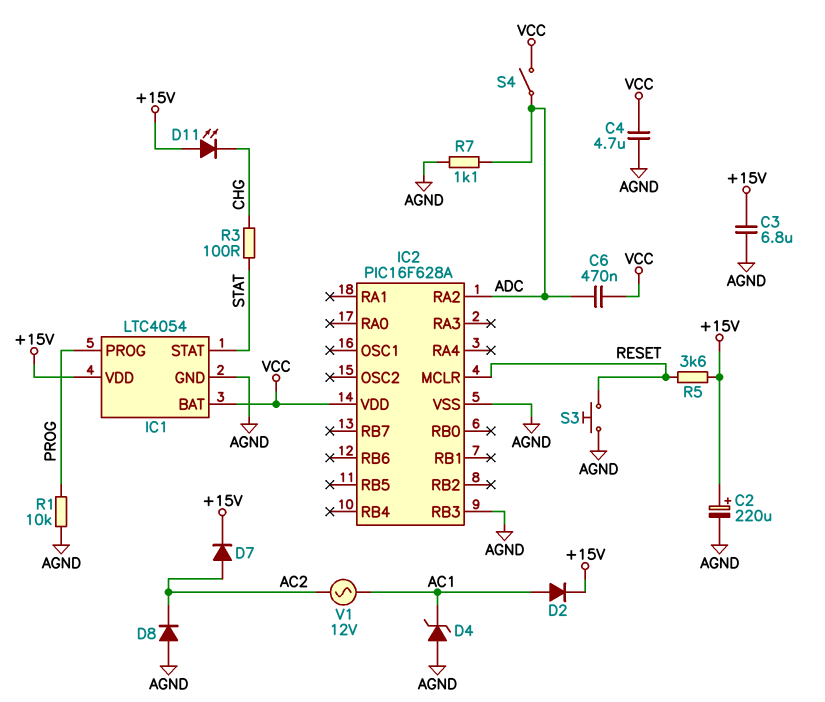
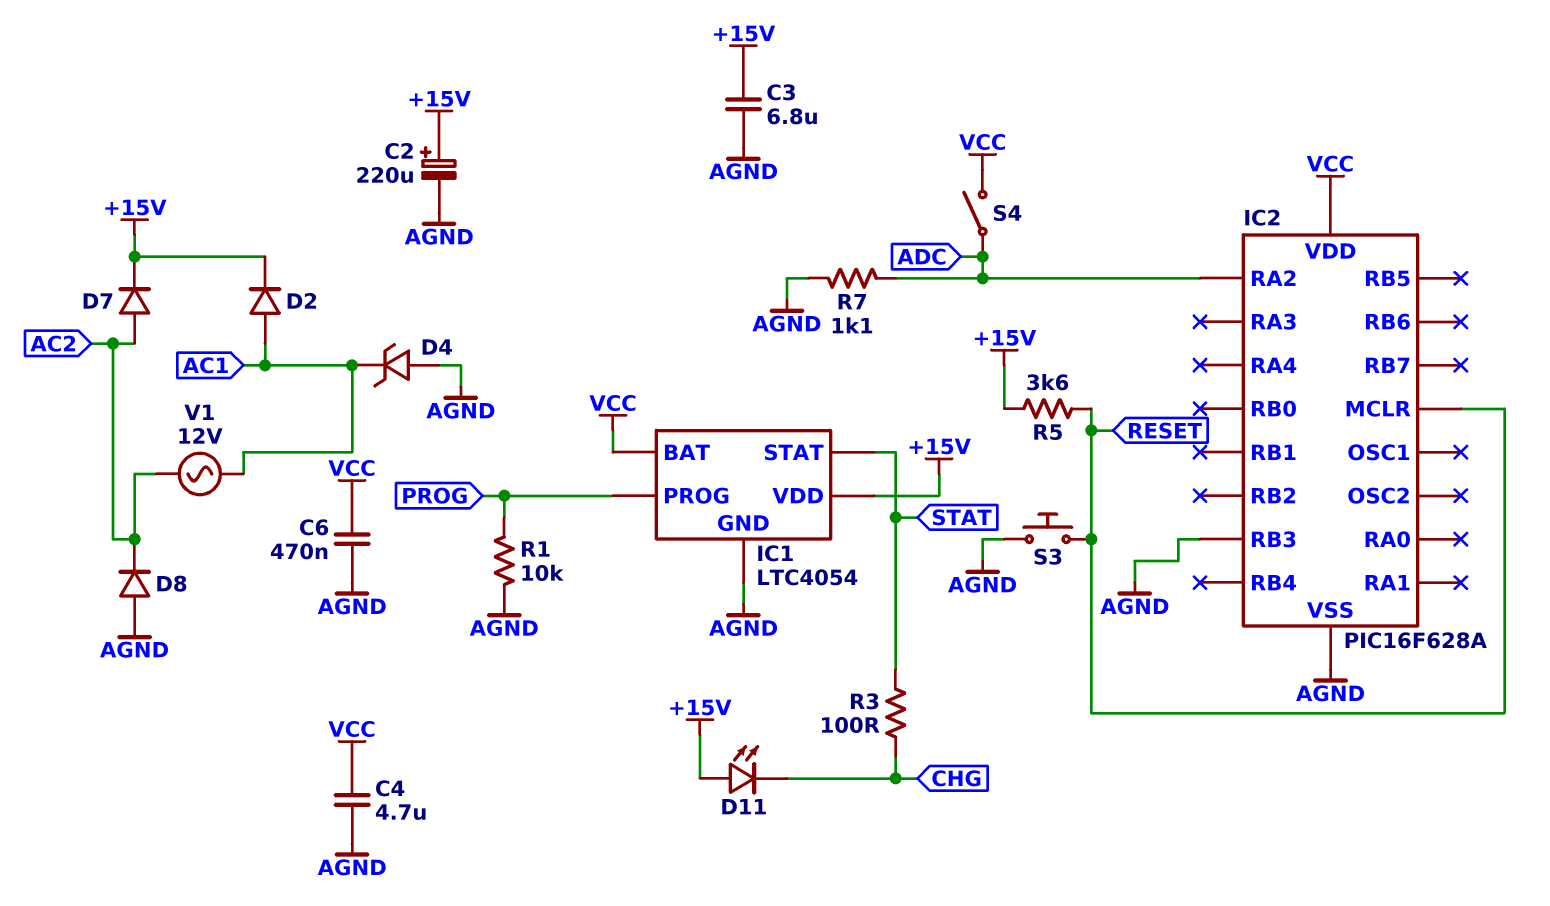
C6: 470nF (ADC, VCC) -> 470nF (AGND, VCC)

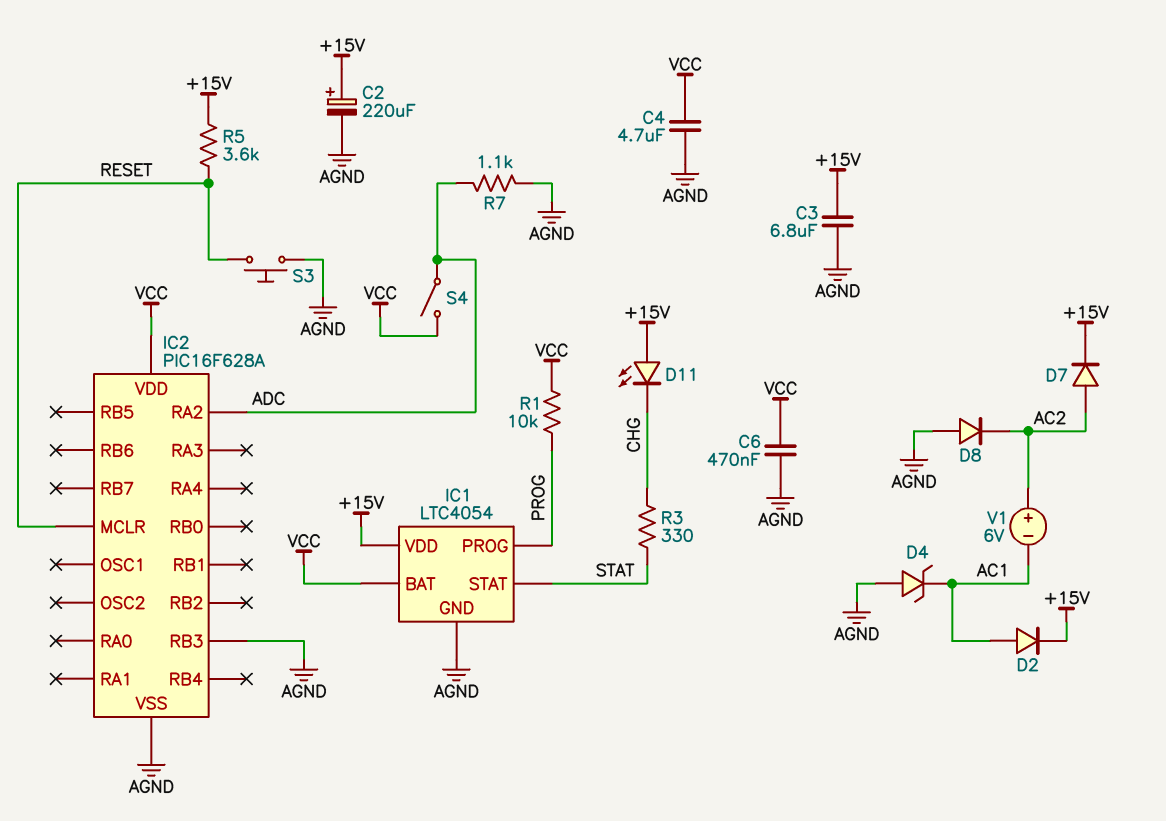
R1: 10k (AGND, PROG) -> 10k (PROG, VCC)
R3: 100 (CHG, STAT) -> 330 (CHG, STAT)
V1: AC 12V (AC1, AC2) -> 6V (plus AC2, minus AC1)

